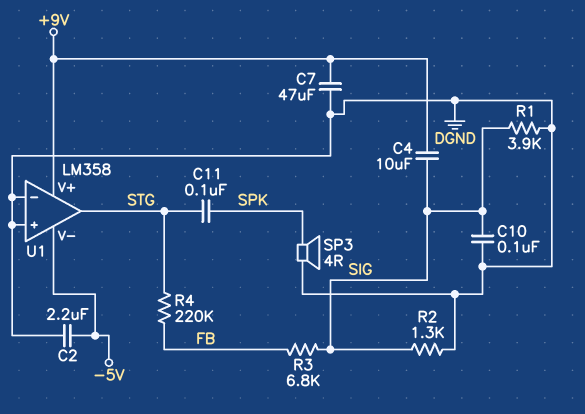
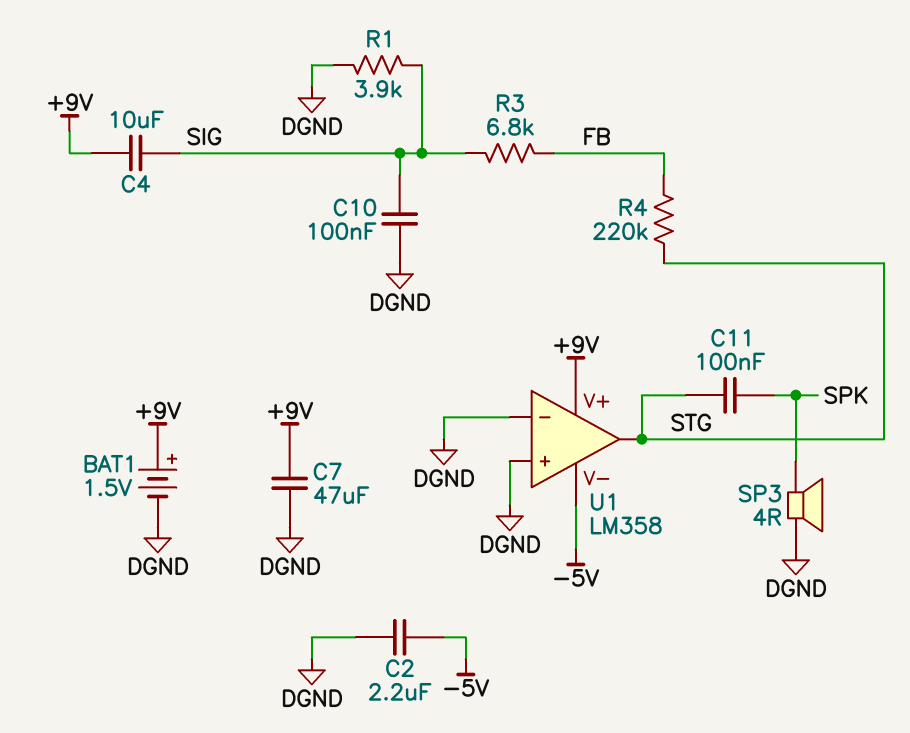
BAT1: none -> 1.5V (plus +9V, minus DGND)
R2: 1.3k (DGND, SIG) -> none

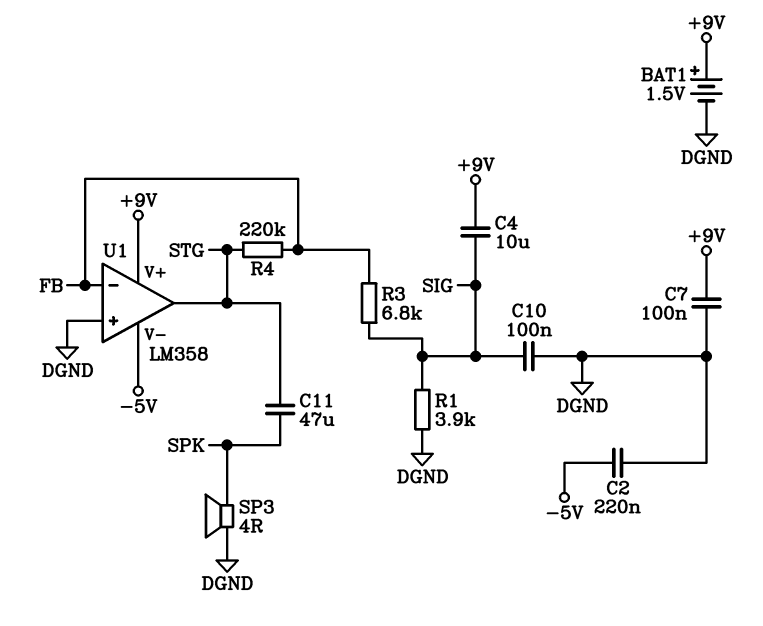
C2: 2.2uF (-5V, DGND) -> 220nF (-5V, DGND)
C7: 47uF (+9V, DGND) -> 100nF (+9V, DGND)
C11: 100nF (SPK, STG) -> 47uF (SPK, STG)
U1 pin in-: DGND -> FB

